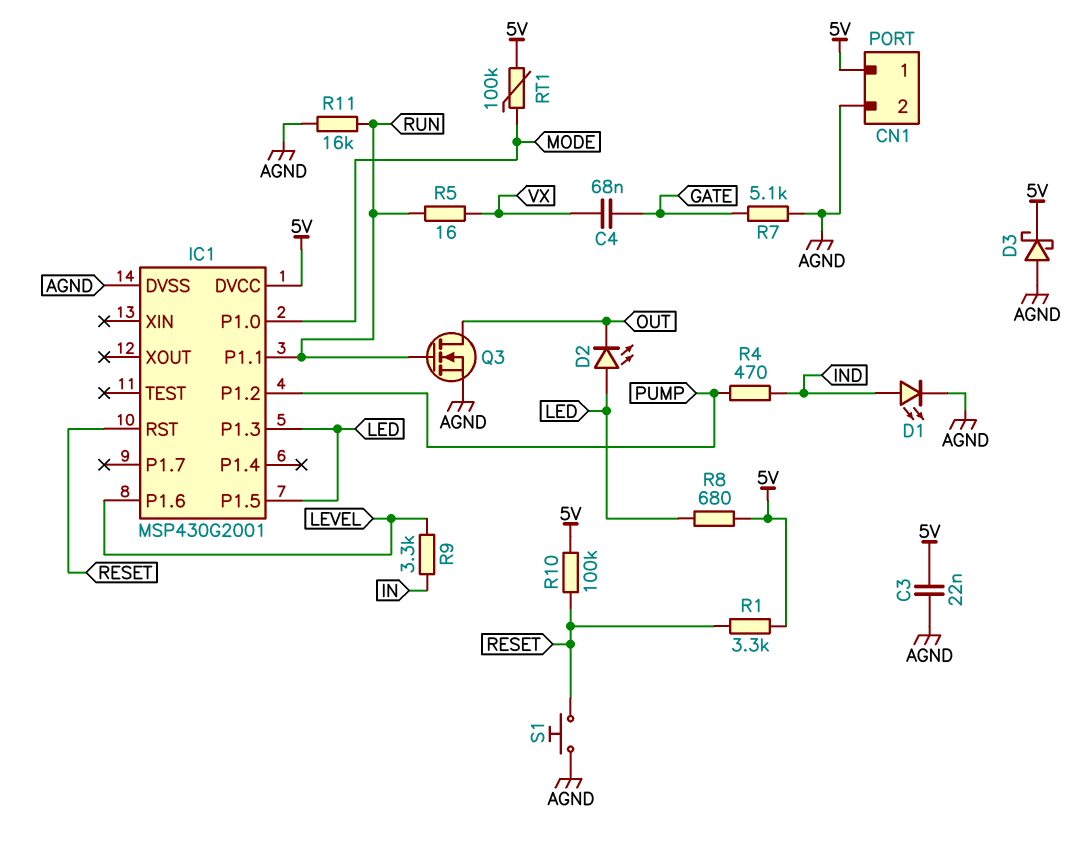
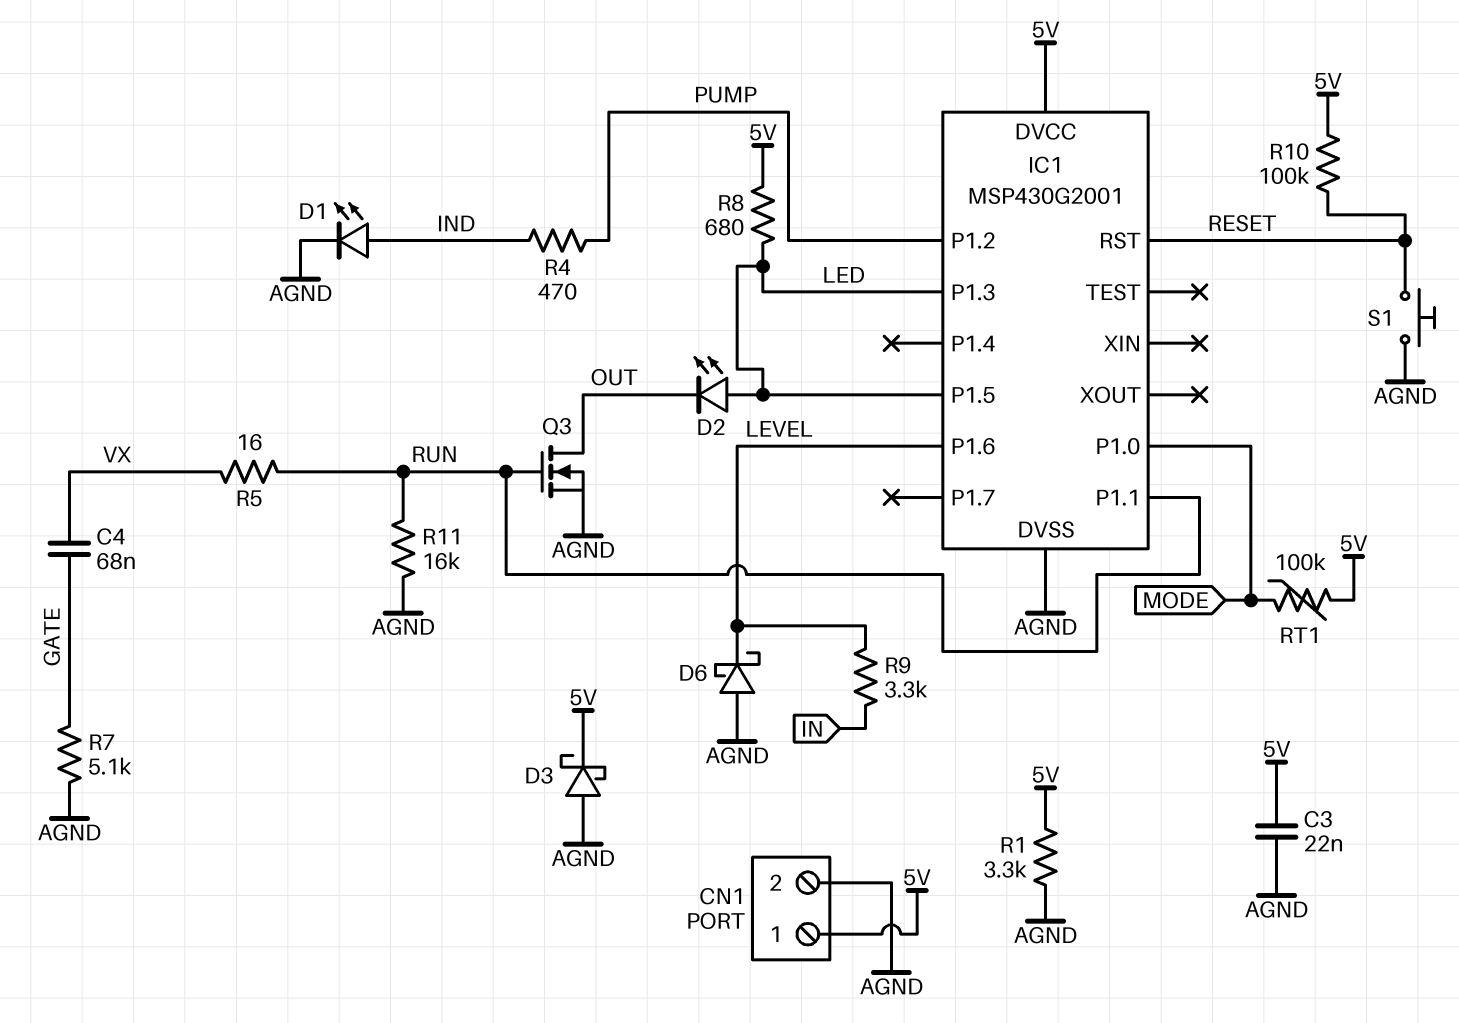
D6: none -> schottky (A AGND, K LEVEL)
R1: 3.3k (5V, RESET) -> 3.3k (5V, AGND)

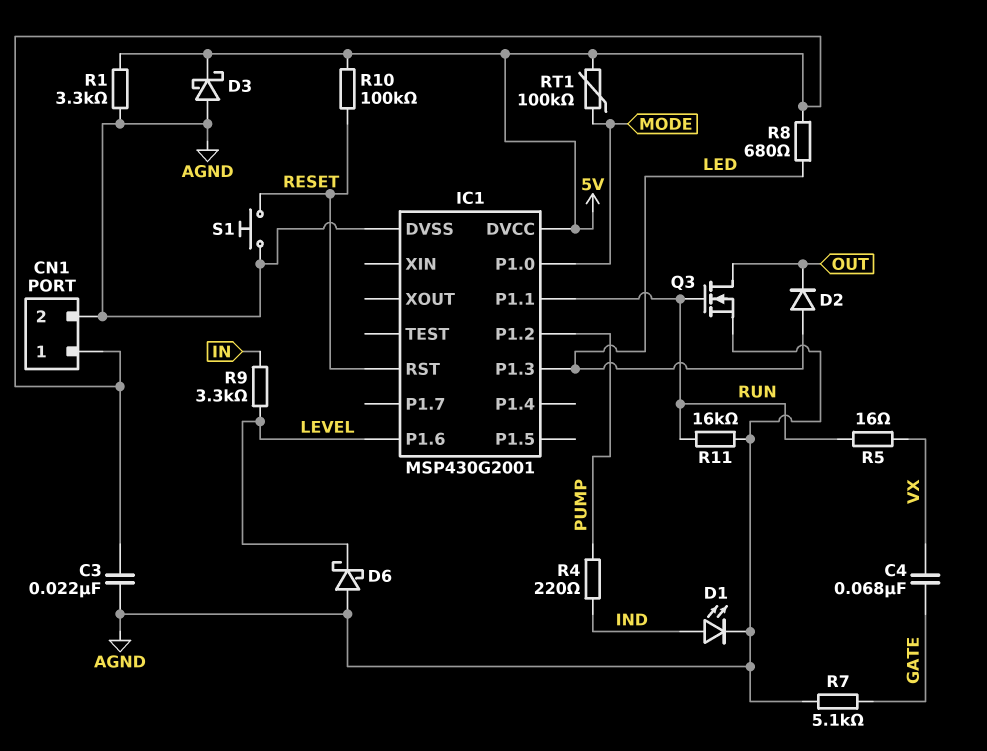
D2: LED (A LED, K OUT) -> diode (A LED, K OUT)
IC1 pin P1.5: LED -> none
R4: 470 (IND, PUMP) -> 220 (IND, PUMP)

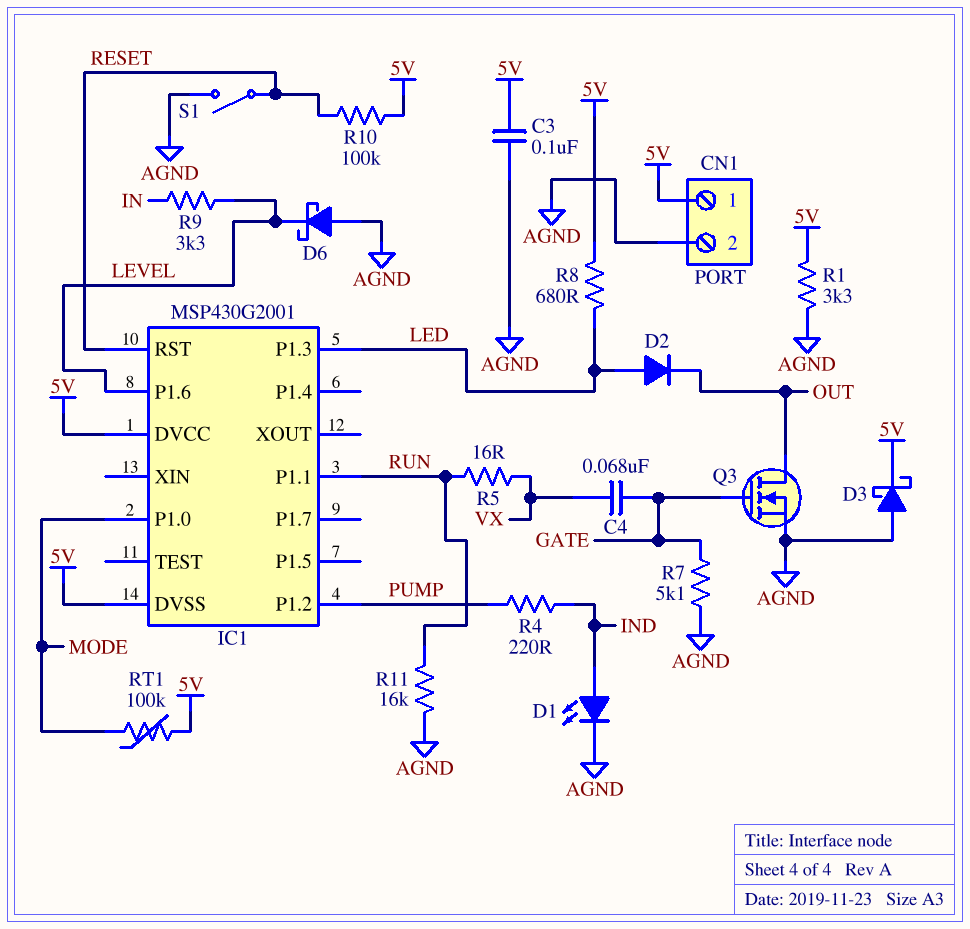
C3: 22nF (5V, AGND) -> 100nF (5V, AGND)
IC1 pin DVSS: AGND -> 5V
Q3: NMOS (G RUN, D OUT, S AGND) -> NMOS (G GATE, D OUT, S AGND)
S1: button (AGND, RESET) -> switch (AGND, RESET)

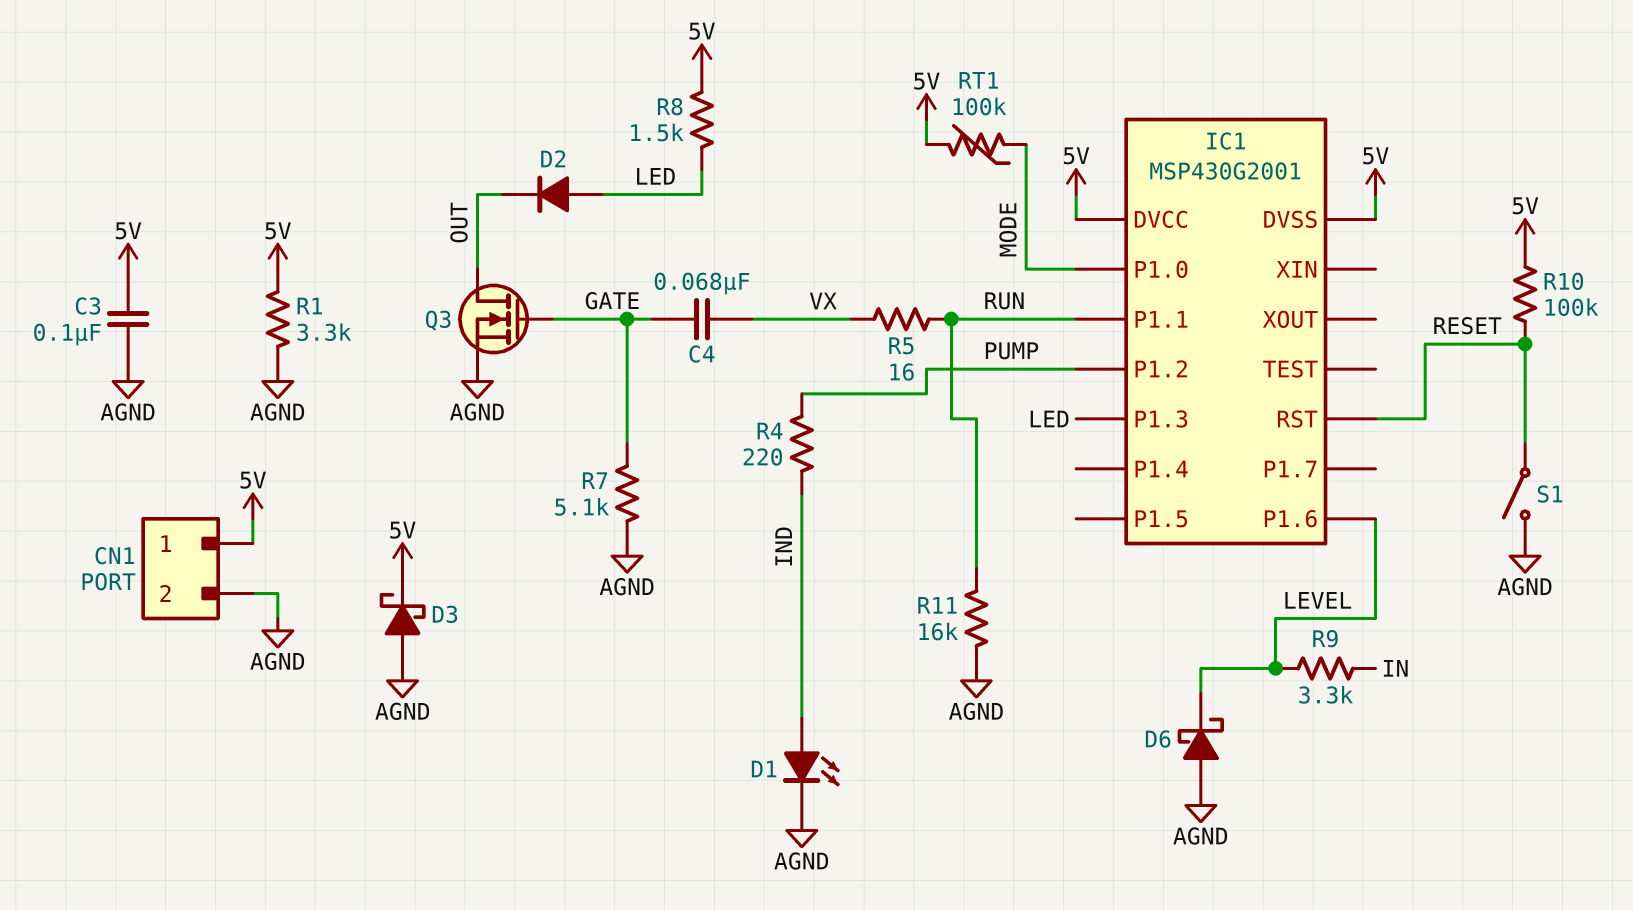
R8: 680 (5V, LED) -> 1.5k (5V, LED)

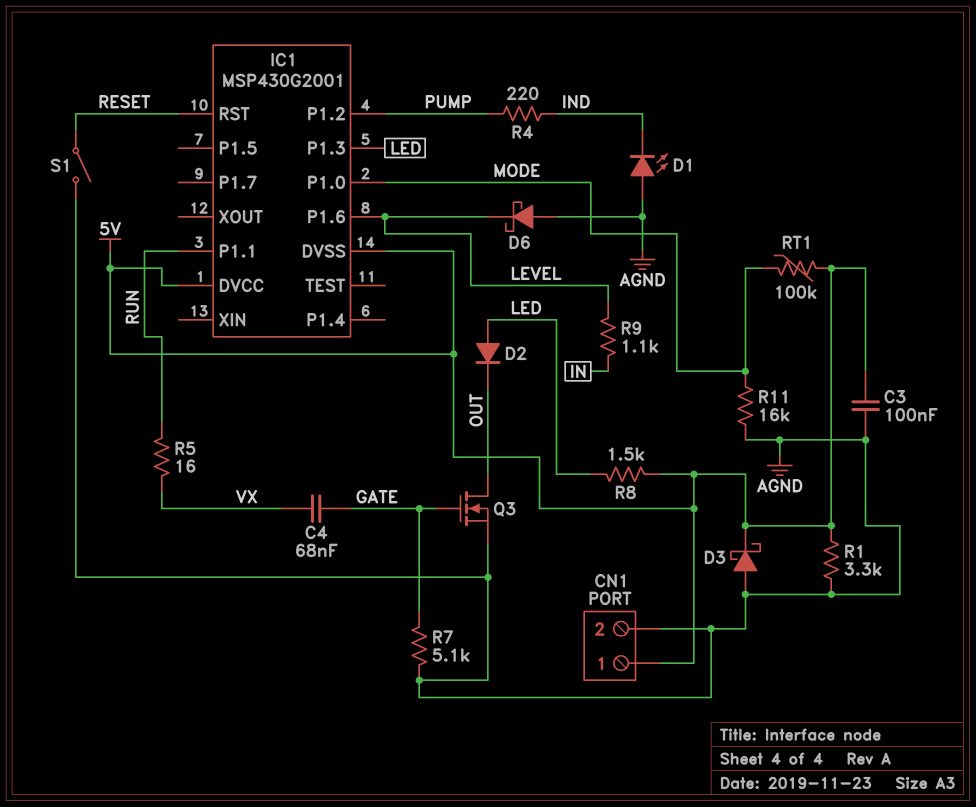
D1: LED (A IND, K AGND) -> LED (A AGND, K IND)
R9: 3.3k (IN, LEVEL) -> 1.1k (IN, LEVEL)
R10: 100k (5V, RESET) -> none
R11: 16k (AGND, RUN) -> 16k (AGND, MODE)

